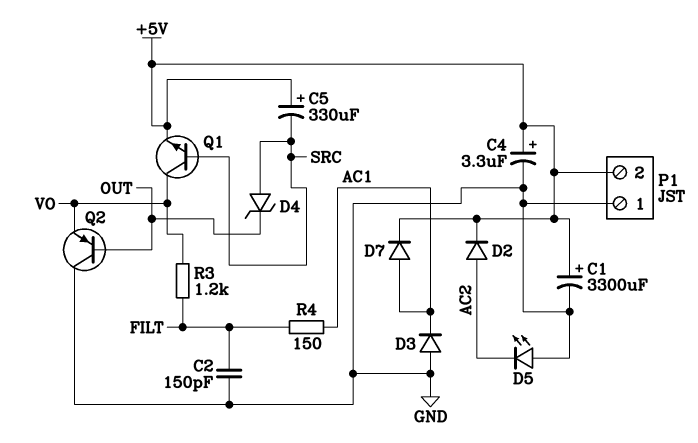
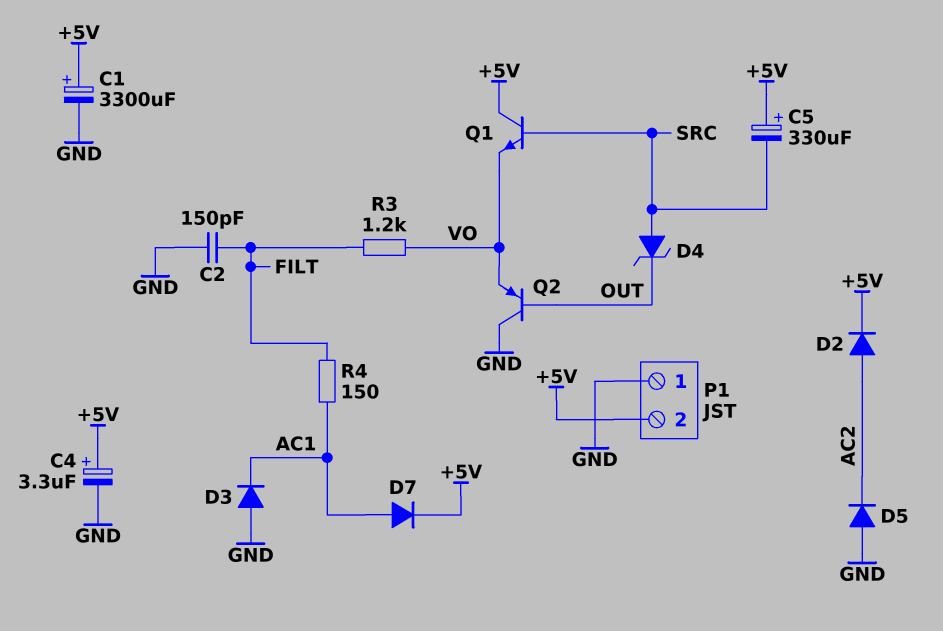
D5: LED (A GND, K AC2) -> diode (A GND, K AC2)
Q1: NPN (B SRC, C VO, E +5V) -> NPN (B SRC, C +5V, E VO)

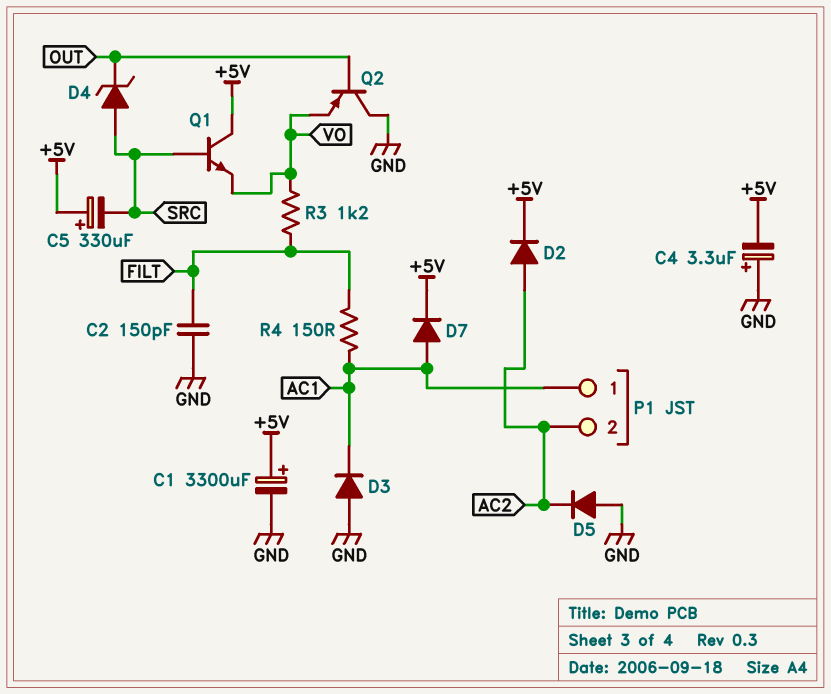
C4: 3.3uF (plus +5V, minus GND) -> 3.3uF (plus GND, minus +5V)
P1 pin 1: GND -> AC1
P1 pin 2: +5V -> AC2

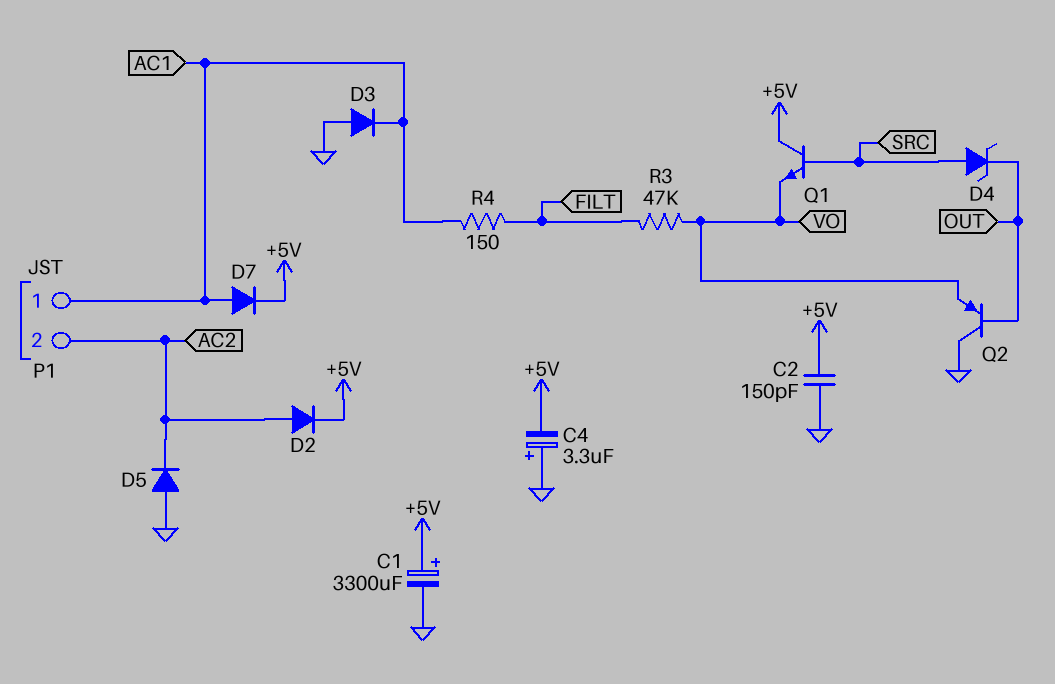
C2: 150pF (FILT, GND) -> 150pF (+5V, GND)
C5: 330uF (plus +5V, minus SRC) -> none
R3: 1.2k (FILT, VO) -> 47k (FILT, VO)

